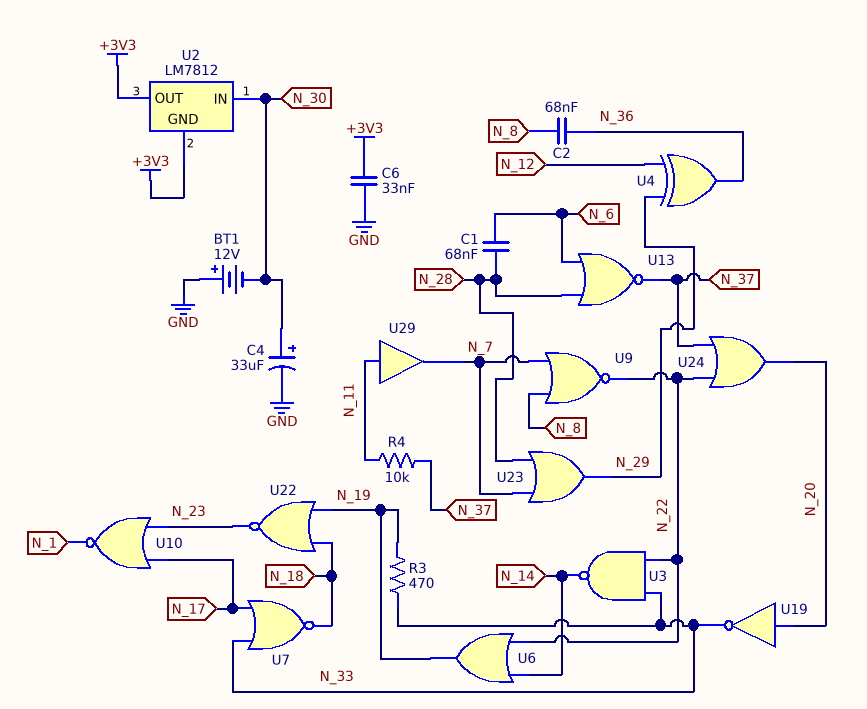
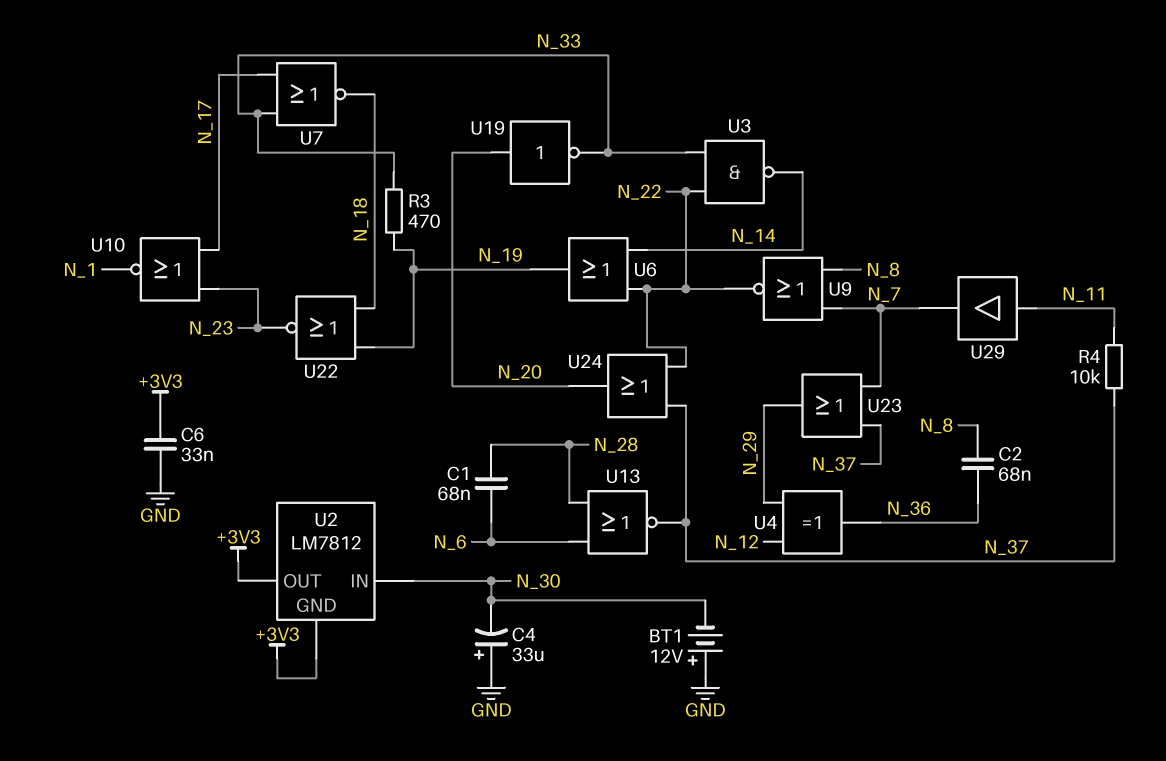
C4: 33uF (plus N_30, minus GND) -> 33uF (plus GND, minus N_30)
U23: OR (in N_7, in N_28, out N_29) -> OR (in N_7, in N_37, out N_29)

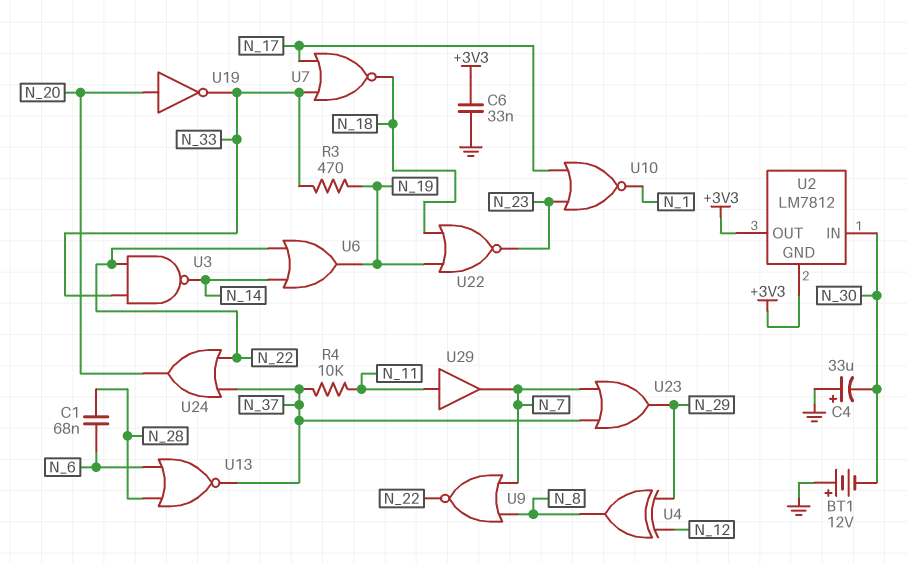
C2: 68nF (N_8, N_36) -> none
U4: XOR (in N_12, in N_29, out N_36) -> XOR (in N_12, in N_29, out N_8)

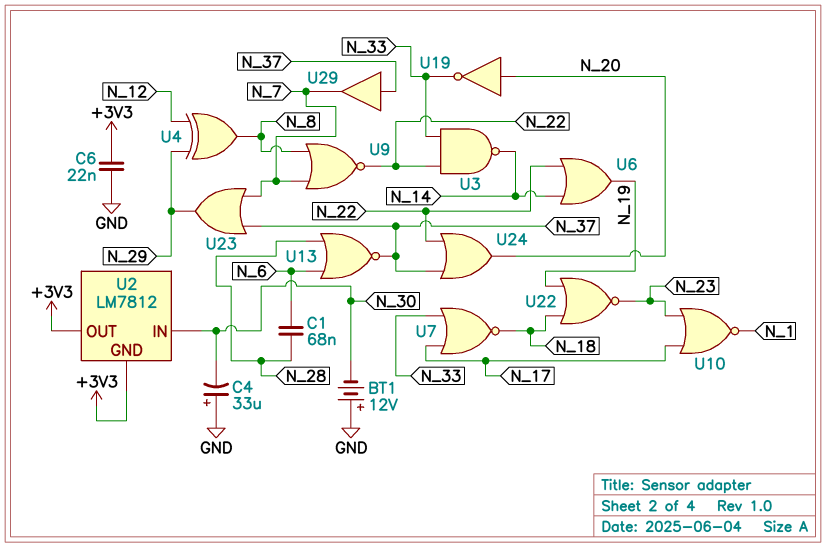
C6: 33nF (+3V3, GND) -> 22nF (+3V3, GND)
R3: 470 (N_19, N_33) -> none
R4: 10k (N_11, N_37) -> none
U29: buffer (in N_11, out N_7) -> buffer (in N_37, out N_7)

